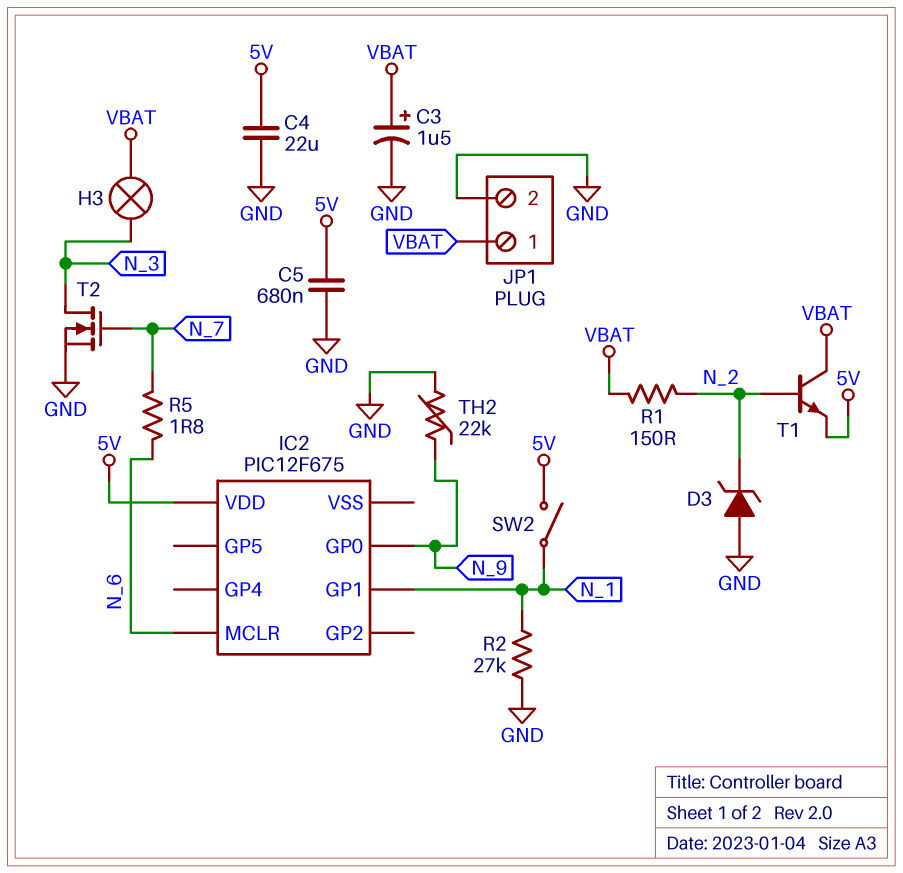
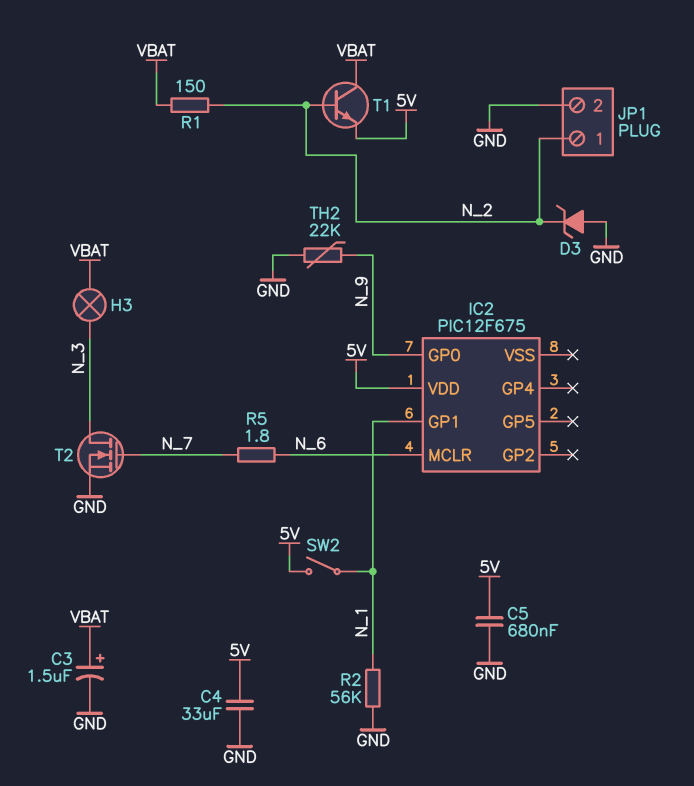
C4: 22uF (5V, GND) -> 33uF (5V, GND)
JP1 pin 1: VBAT -> N_2
R2: 27k (GND, N_1) -> 56k (GND, N_1)

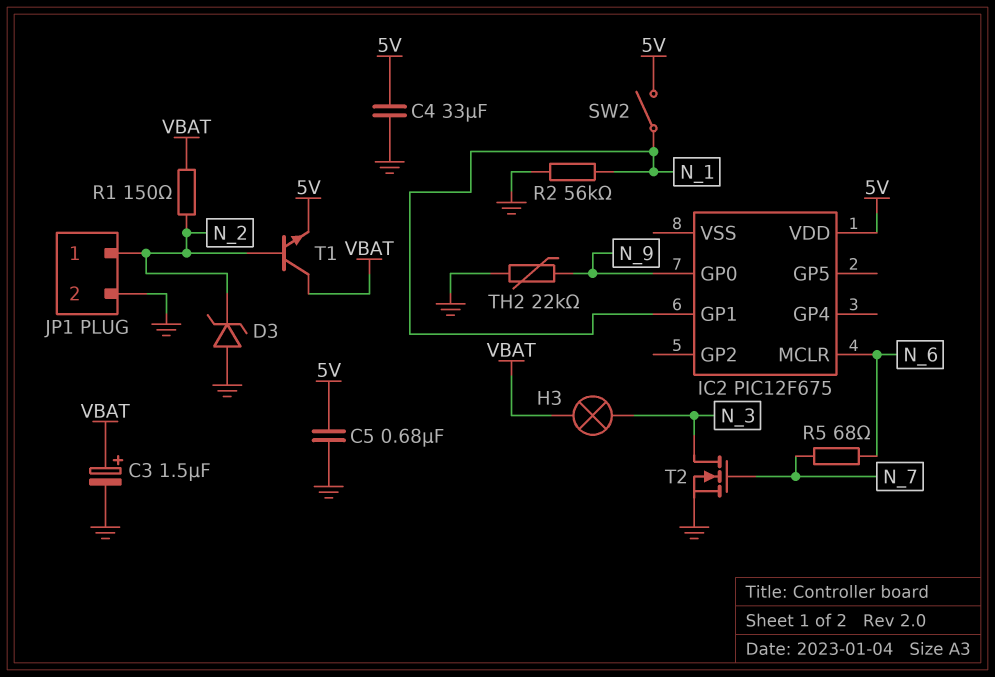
R5: 1.8 (N_6, N_7) -> 68 (N_6, N_7)

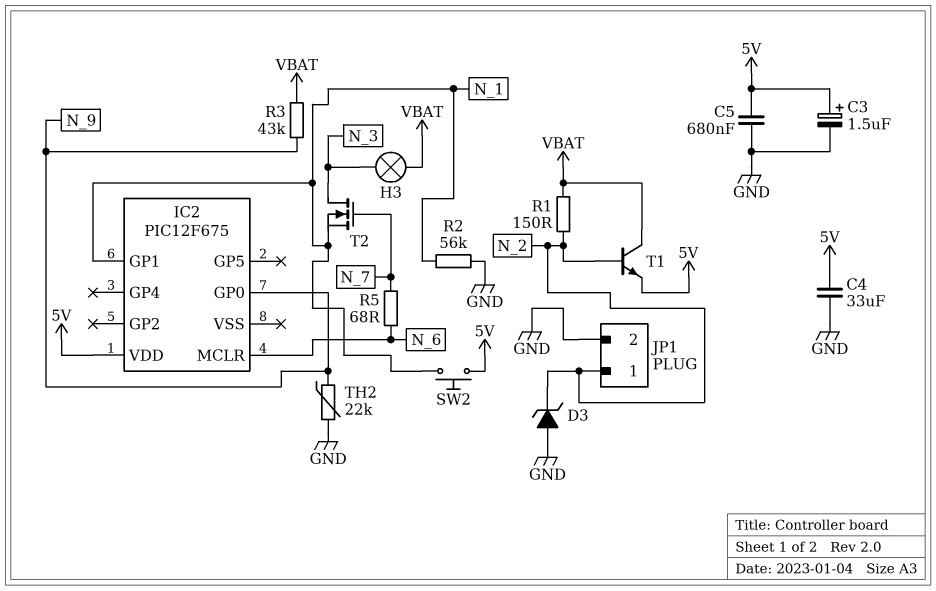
C3: 1.5uF (plus VBAT, minus GND) -> 1.5uF (plus 5V, minus GND)
R3: none -> 43k (N_9, VBAT)
SW2: switch (5V, N_1) -> button (5V, N_1)
T2: NMOS (G N_7, D N_3, S GND) -> NMOS (G N_7, D N_3, S N_1)

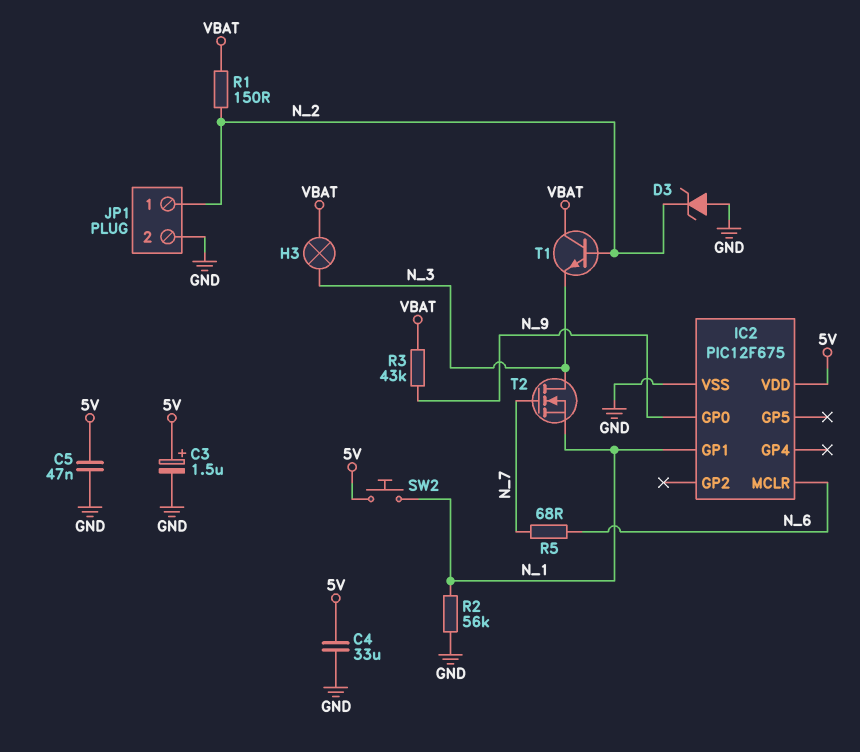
C5: 680nF (5V, GND) -> 47nF (5V, GND)
IC2 pin VSS: none -> GND
T1: NPN (B N_2, C VBAT, E 5V) -> NPN (B N_2, C VBAT, E N_3)
TH2: 22k (GND, N_9) -> none

